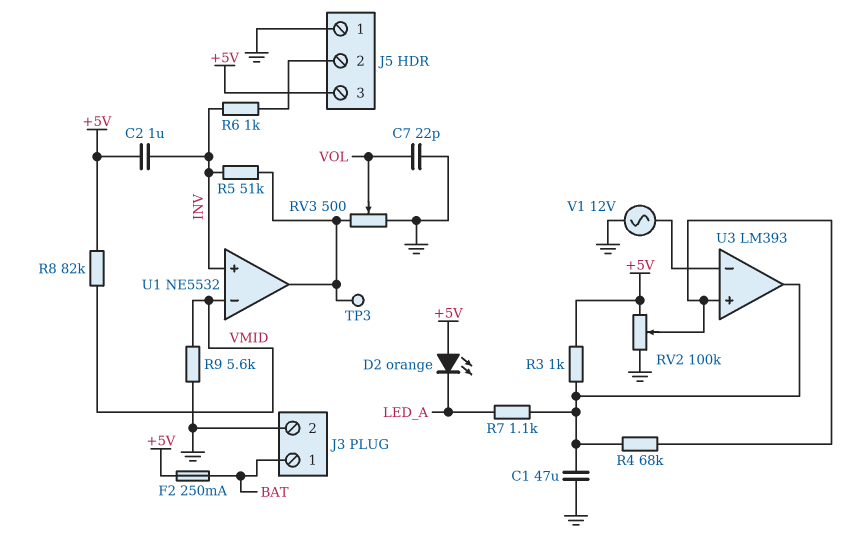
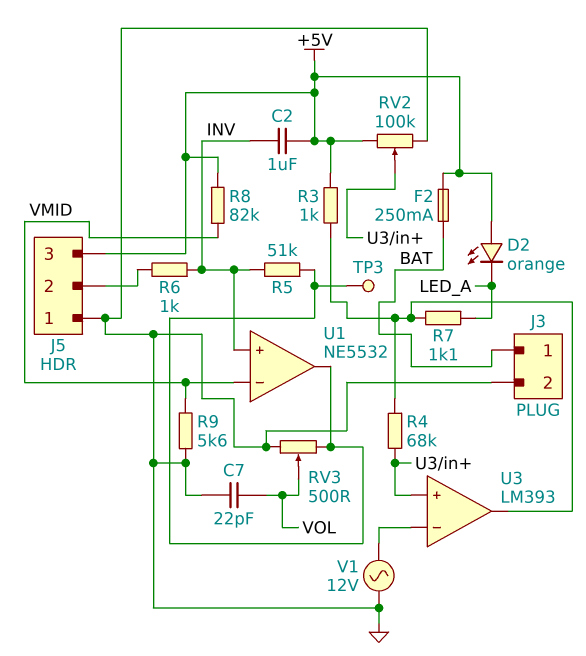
C1: 47uF (GND, U3/out) -> none

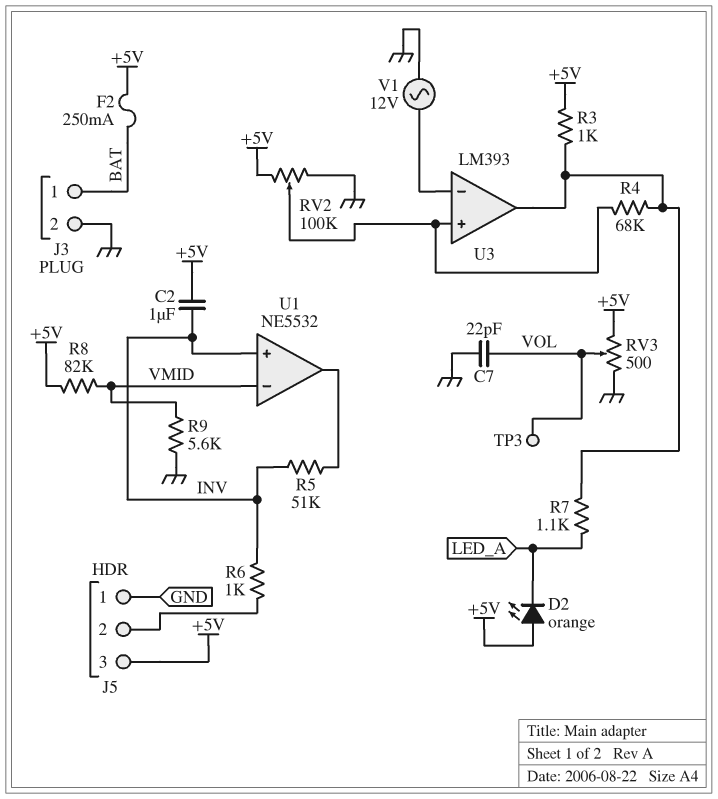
RV3: 500 (GND, U1/out, wiper VOL) -> 500 (+5V, GND, wiper VOL)
TP3: test point (U1/out) -> test point (VOL)

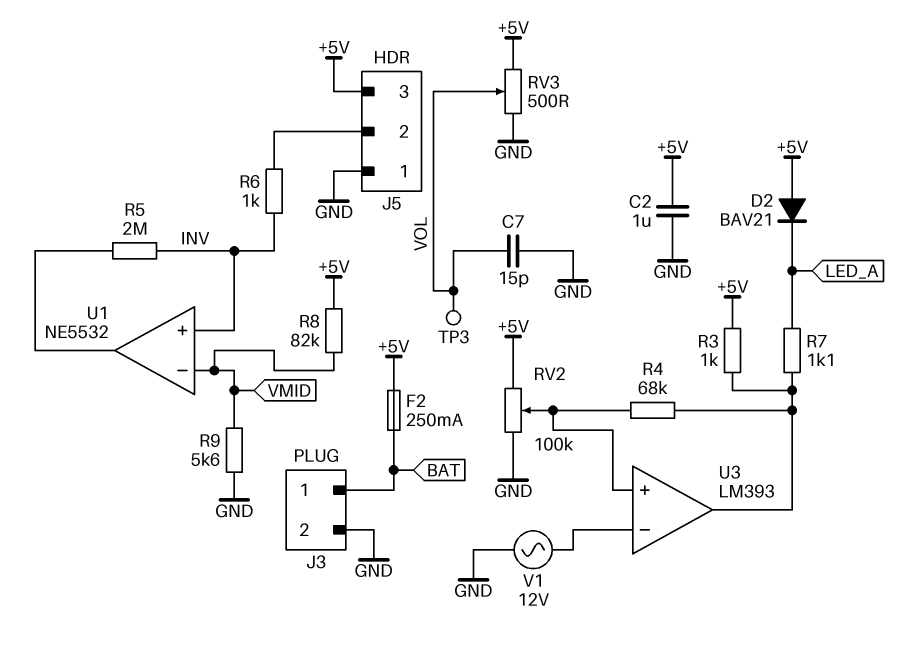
C2: 1uF (+5V, INV) -> 1uF (+5V, GND)
C7: 22pF (GND, VOL) -> 15pF (GND, VOL)
D2: LED orange (A +5V, K LED_A) -> diode BAV21 (A +5V, K LED_A)
R5: 51k (INV, U1/out) -> 2M (INV, U1/out)

